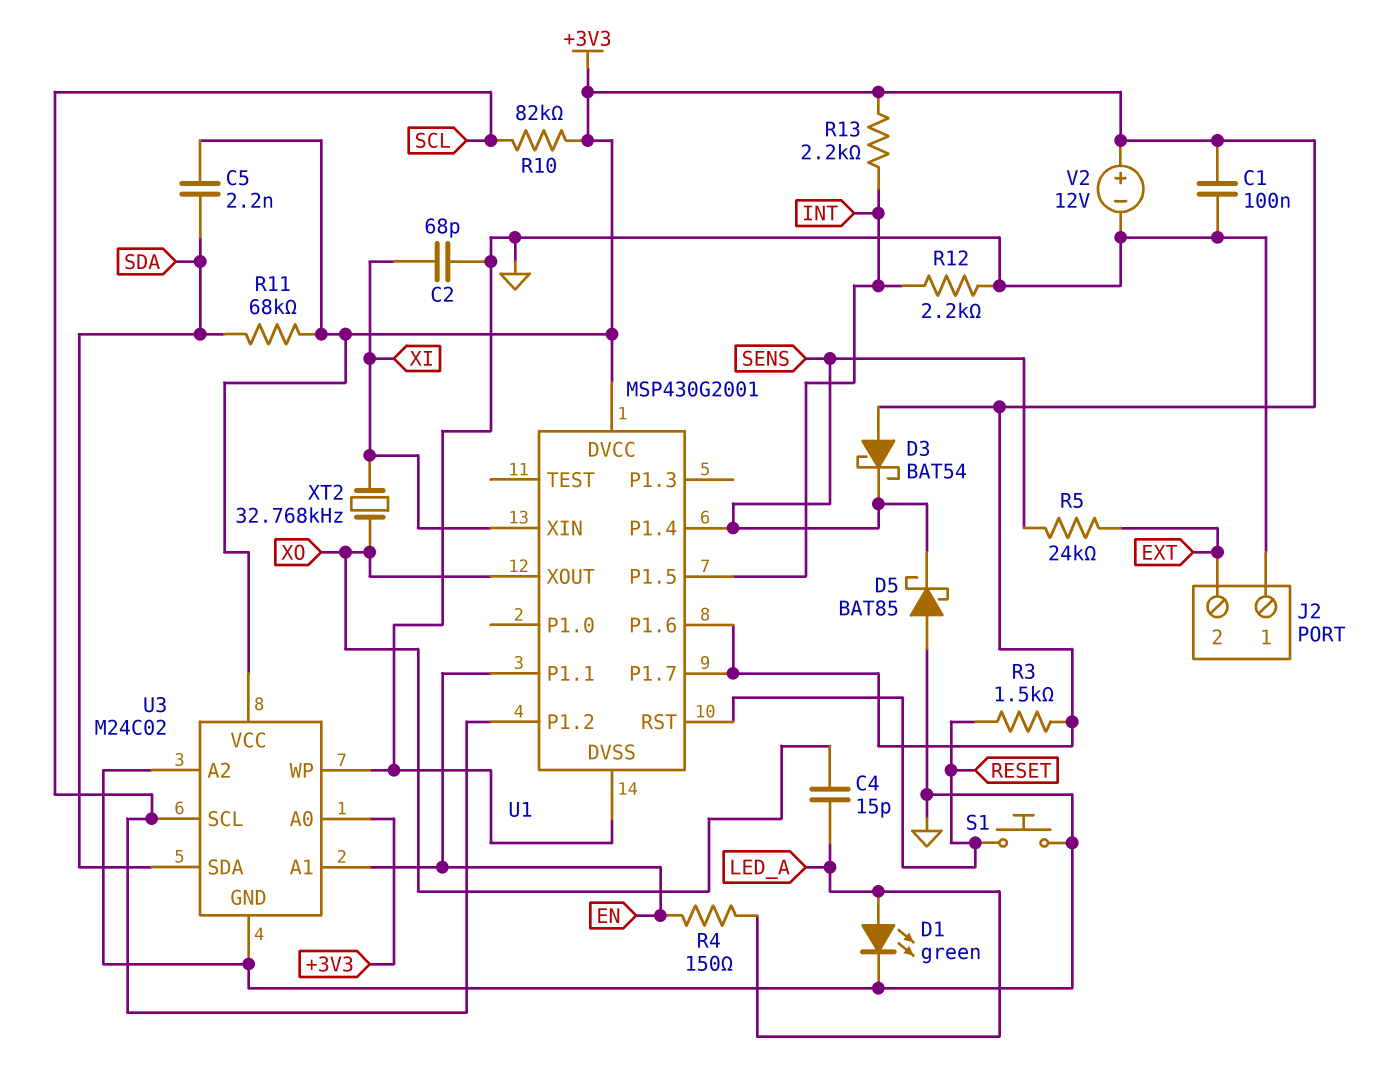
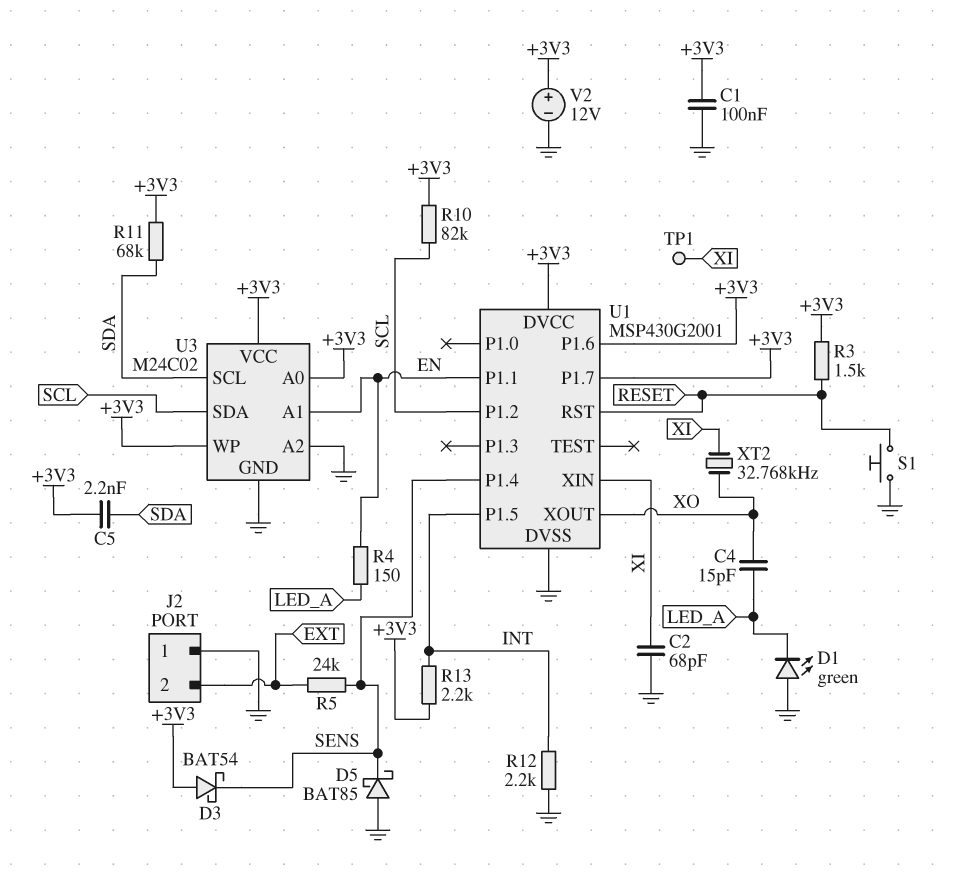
D1: LED green (A LED_A, K GND) -> LED green (A GND, K LED_A)
TP1: none -> test point (XI)
U3 pin SCL: SCL -> SDA
U3 pin SDA: SDA -> SCL
U3 pin WP: GND -> +3V3

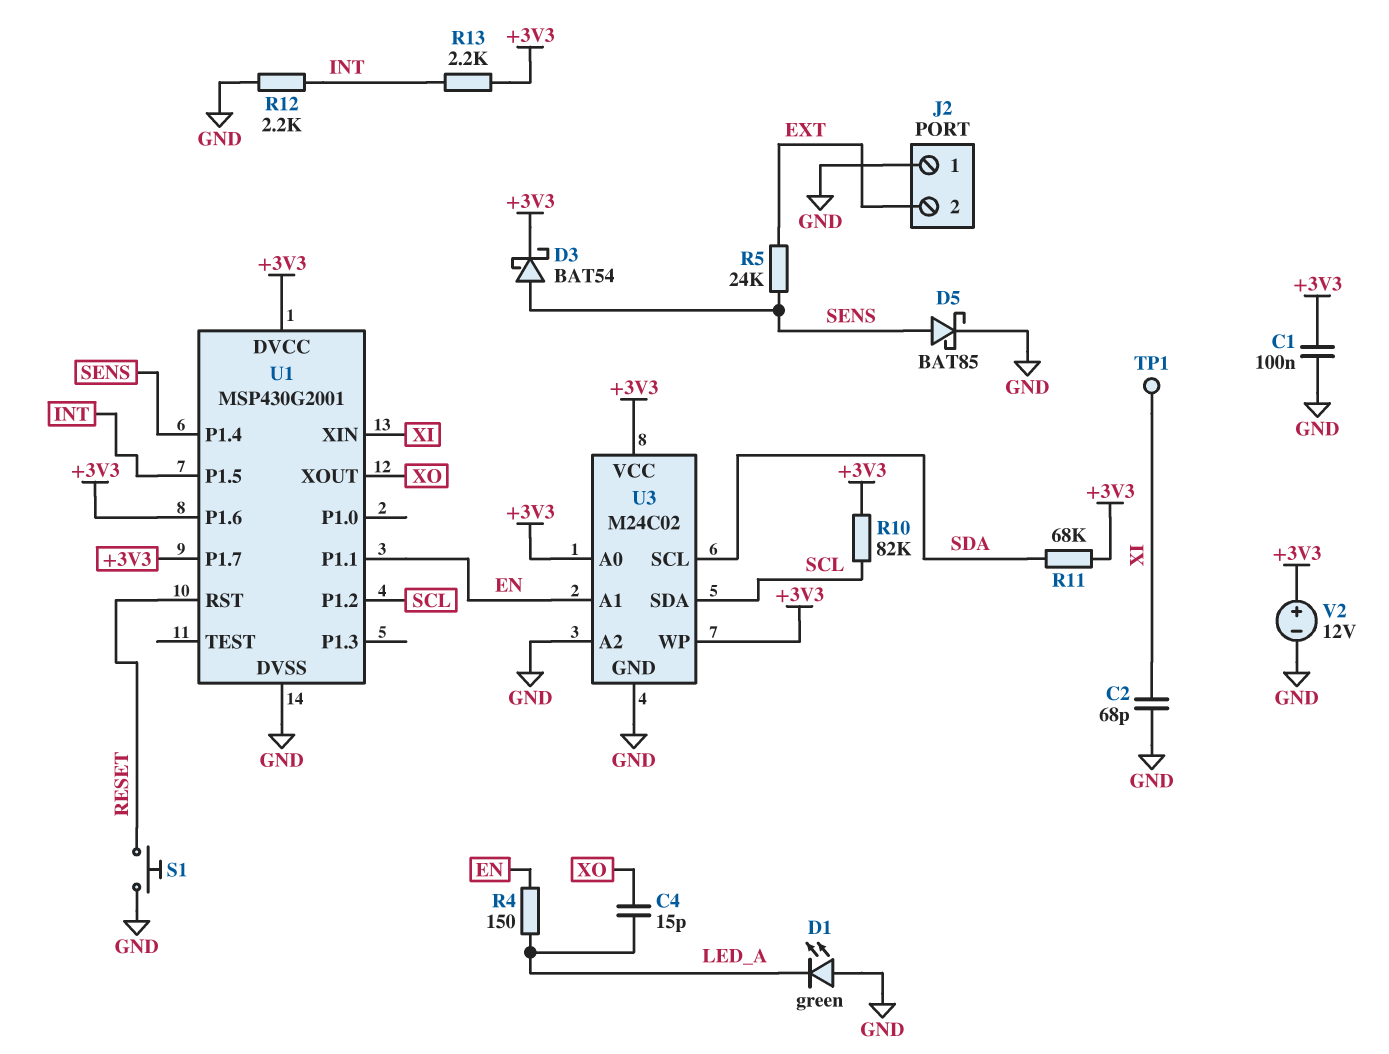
C5: 2.2nF (+3V3, SDA) -> none
D3: schottky BAT54 (A +3V3, K SENS) -> schottky BAT54 (A SENS, K +3V3)
D5: schottky BAT85 (A GND, K SENS) -> schottky BAT85 (A SENS, K GND)
R3: 1.5k (+3V3, RESET) -> none
XT2: 32.768kHz (XI, XO) -> none

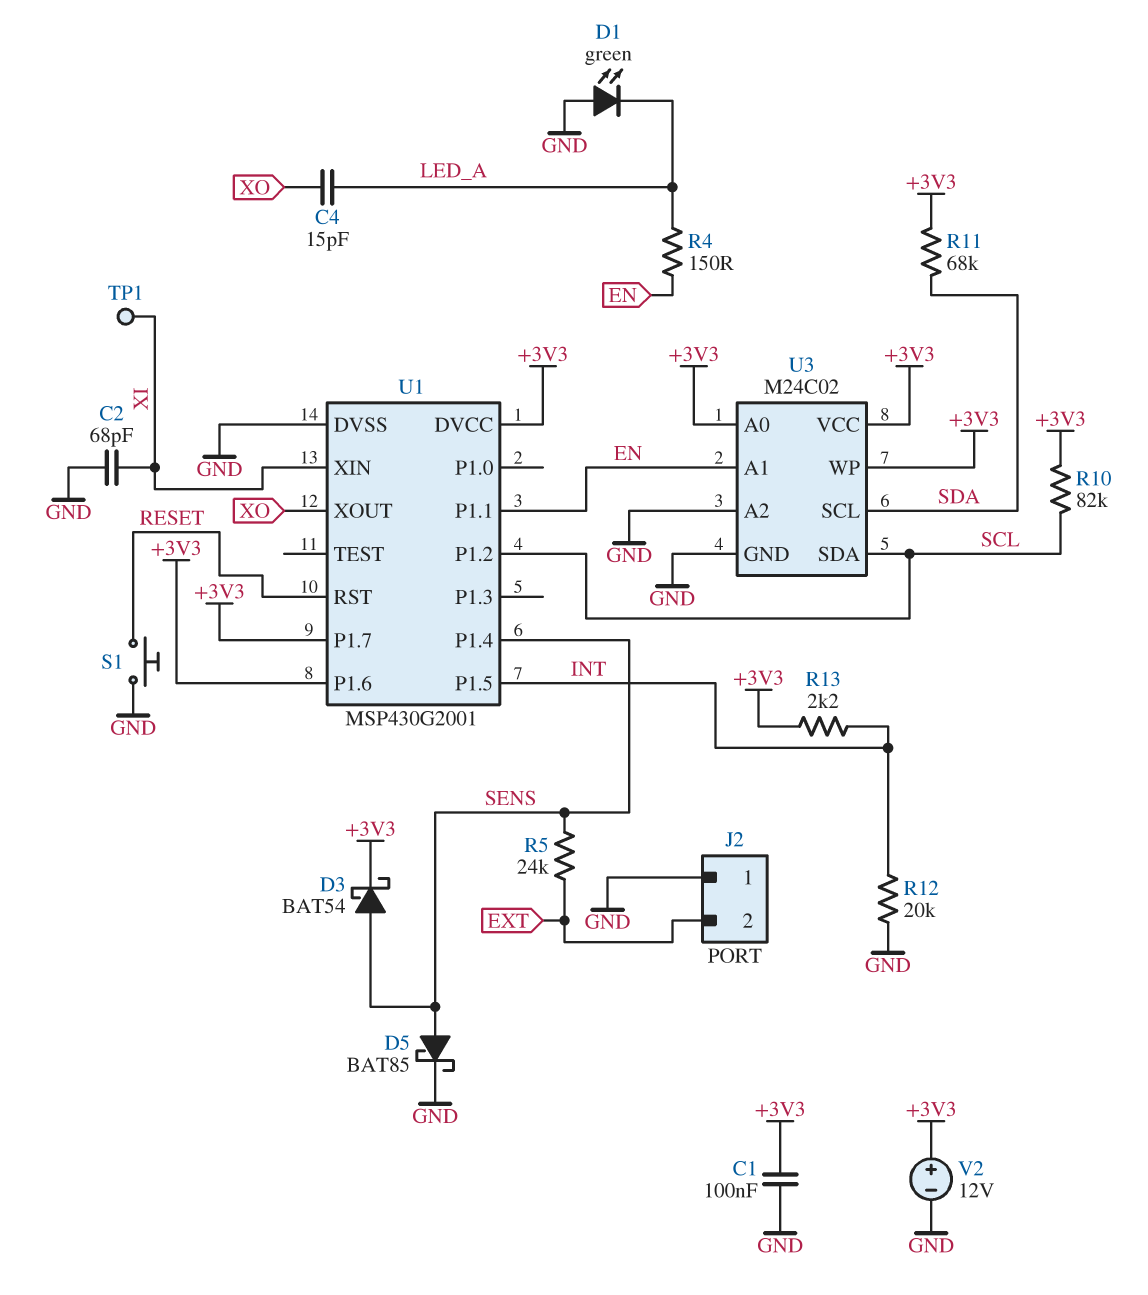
R12: 2.2k (GND, INT) -> 20k (GND, INT)

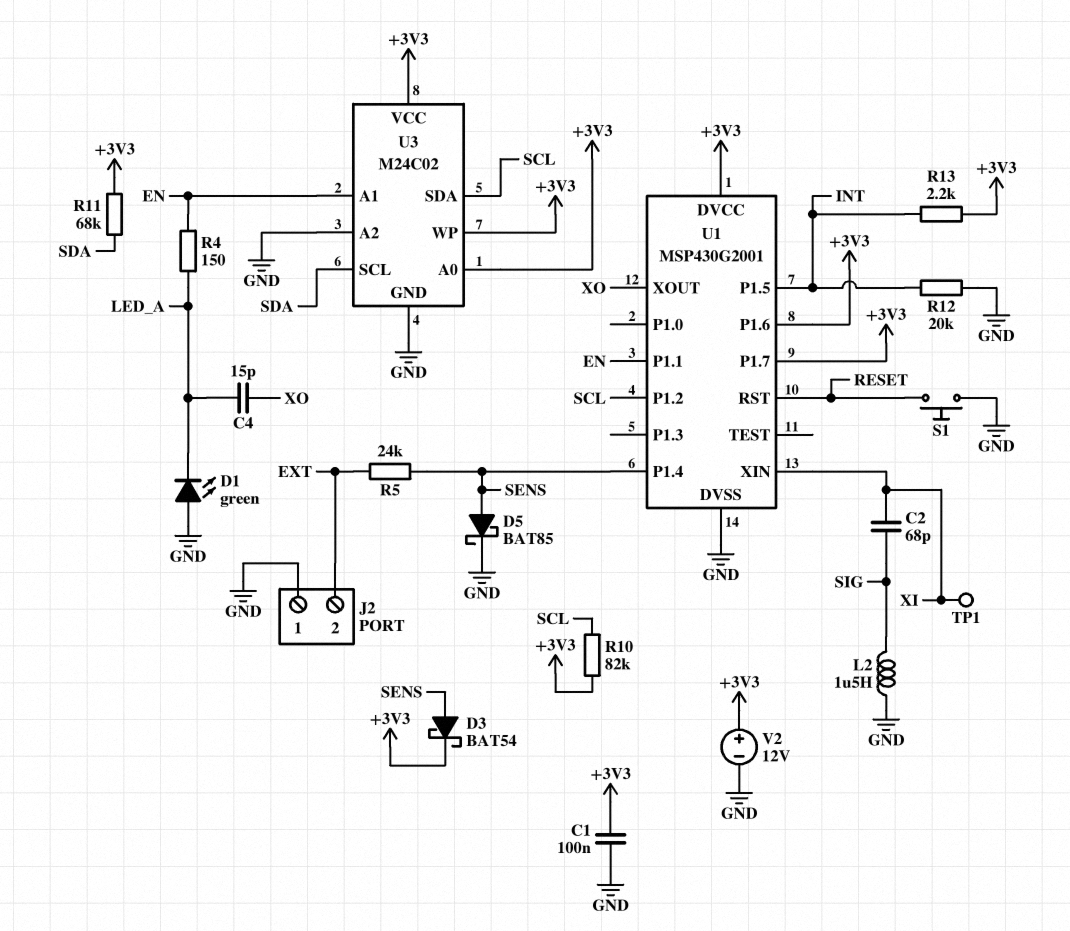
C2: 68pF (GND, XI) -> 68pF (SIG, XI)
L2: none -> 1.5uH (GND, SIG)

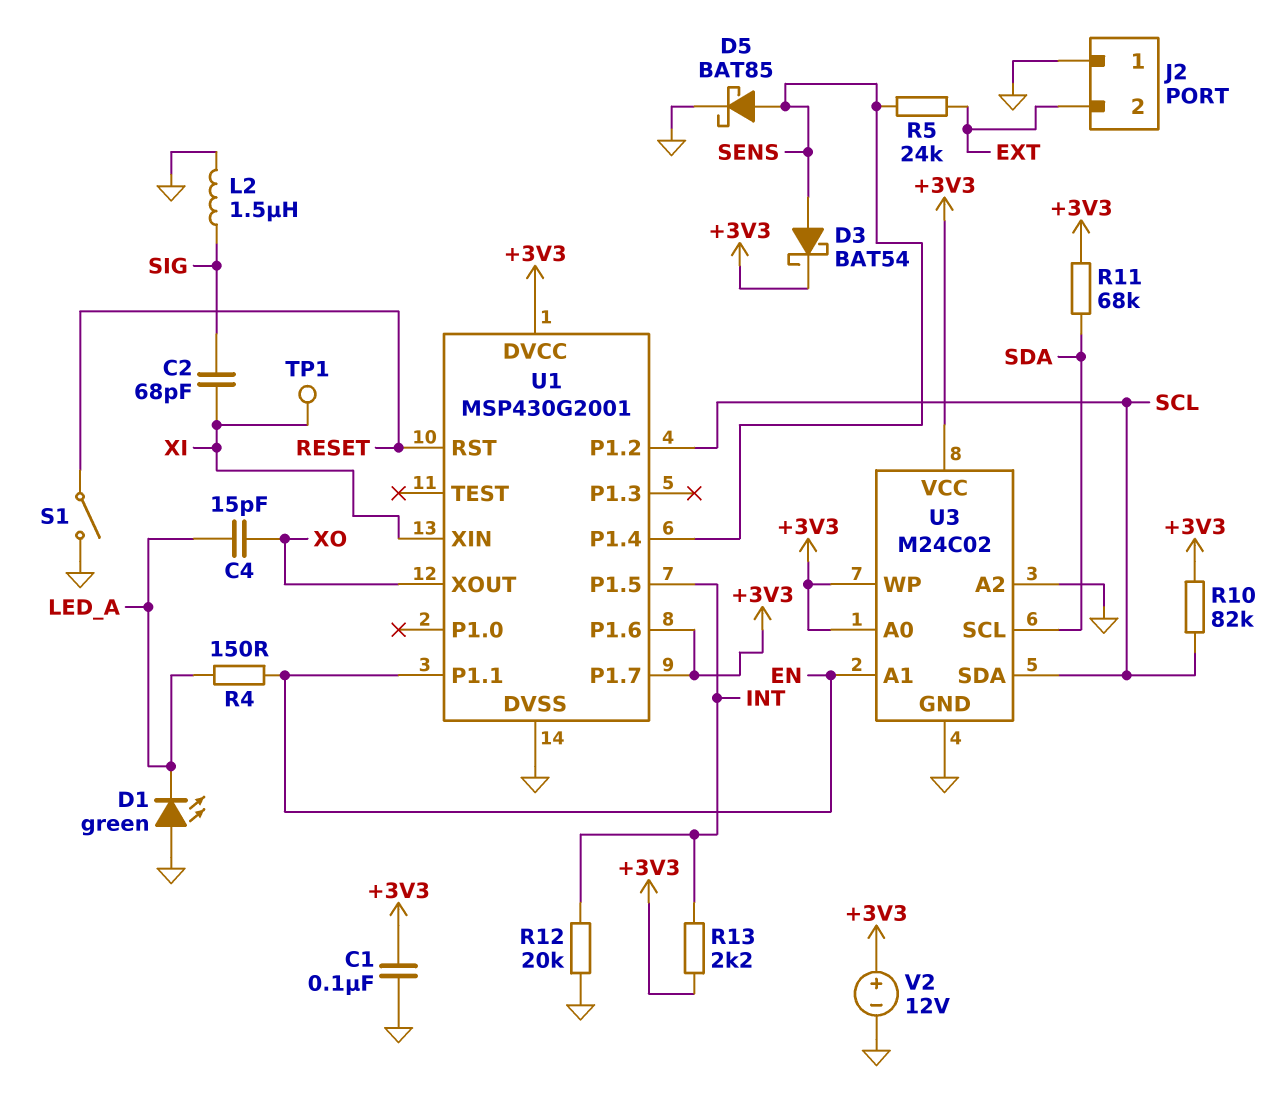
S1: button (GND, RESET) -> switch (GND, RESET)

